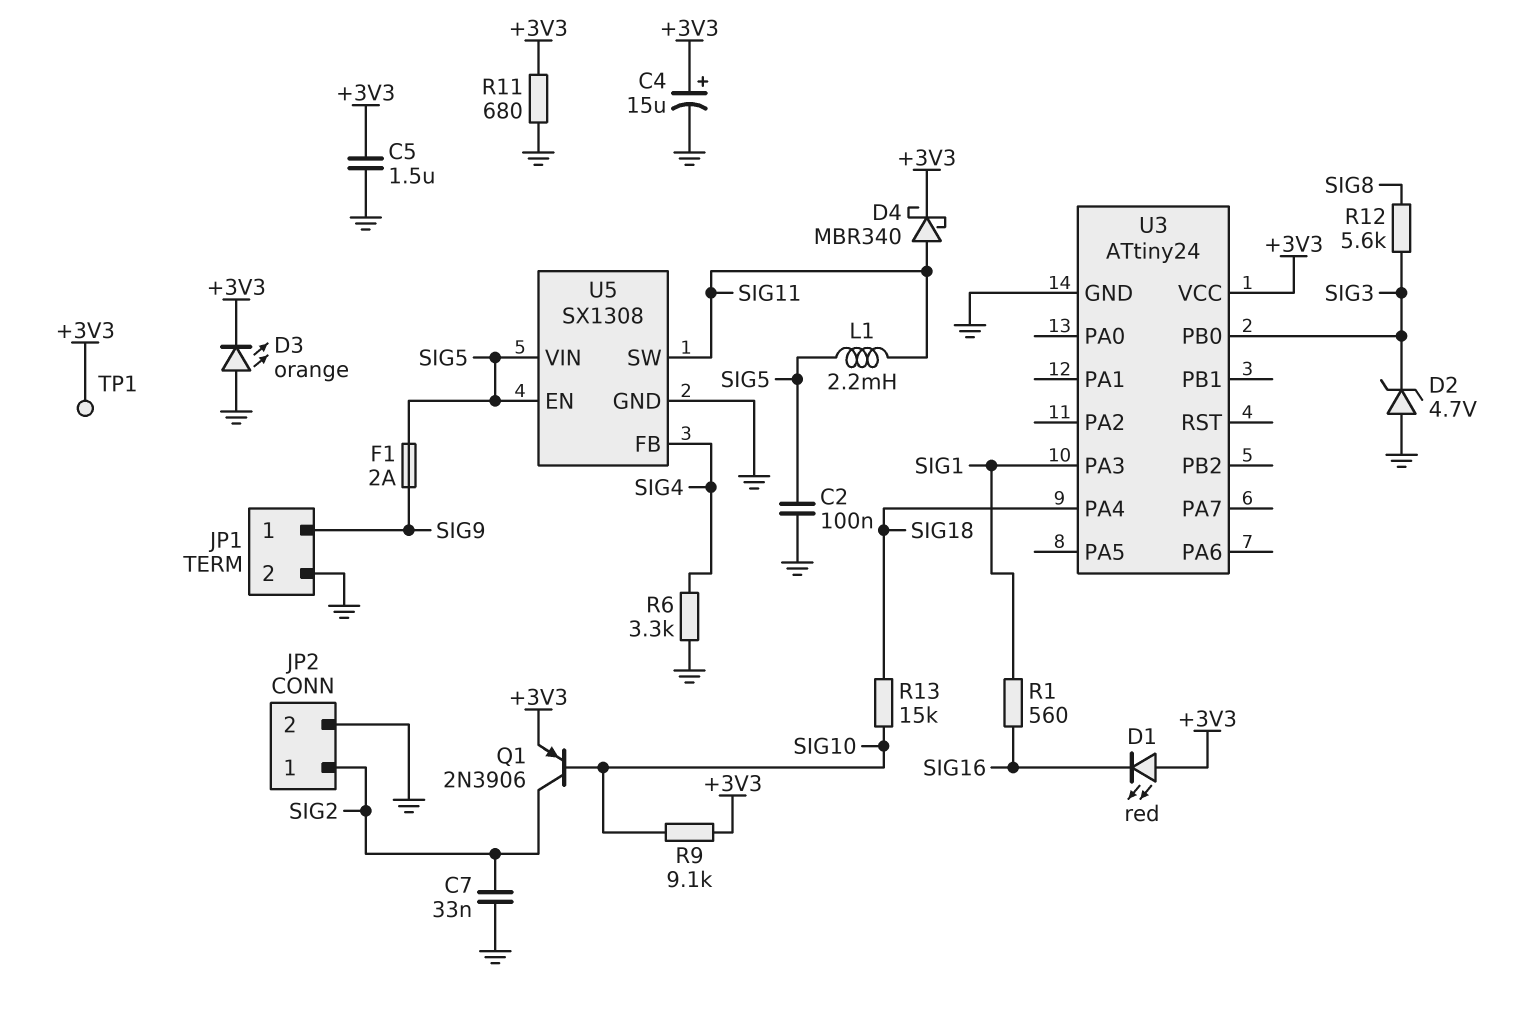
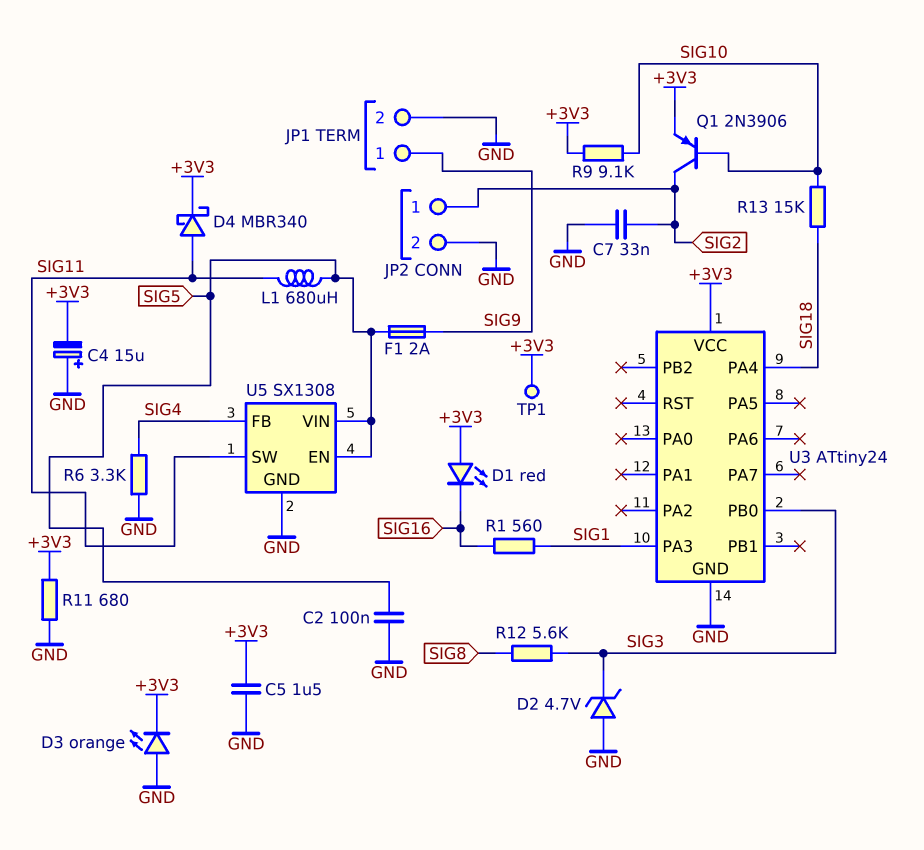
C4: 15uF (plus +3V3, minus GND) -> 15uF (plus GND, minus +3V3)
L1: 2.2mH (SIG5, SIG11) -> 680uH (SIG5, SIG11)

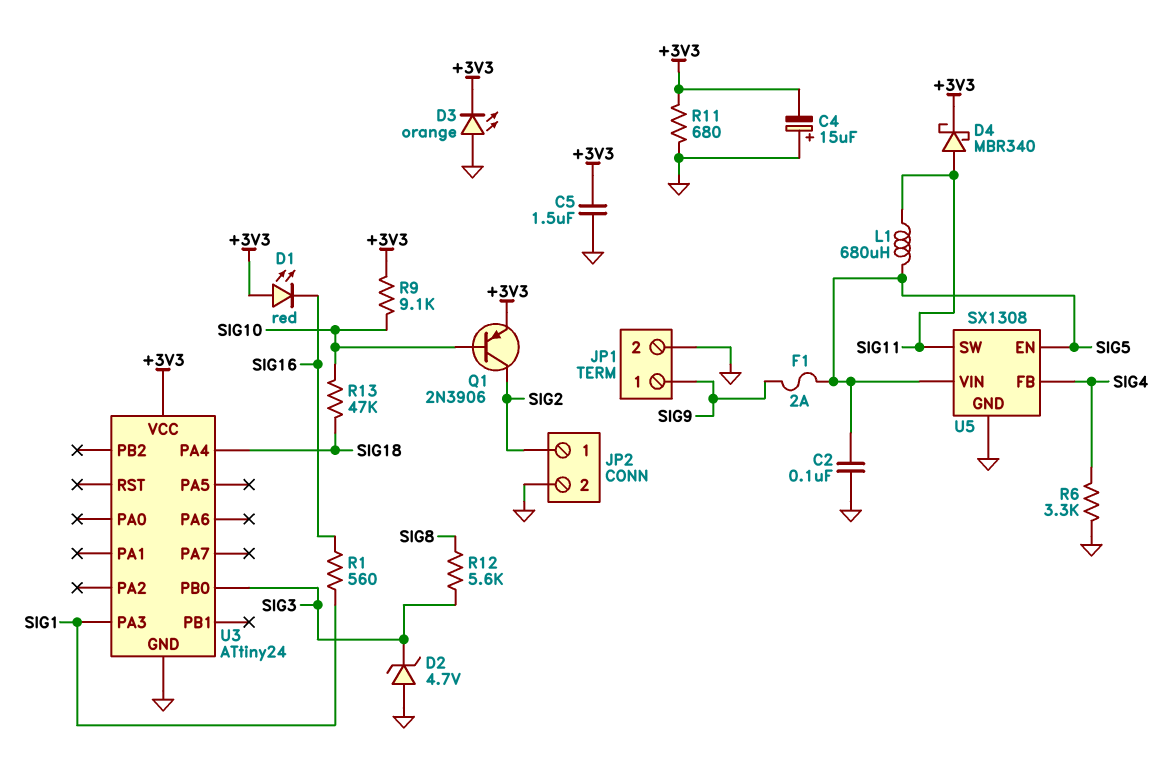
C7: 33nF (GND, SIG2) -> none
R13: 15k (SIG10, SIG18) -> 47k (SIG10, SIG18)
TP1: test point (+3V3) -> none

